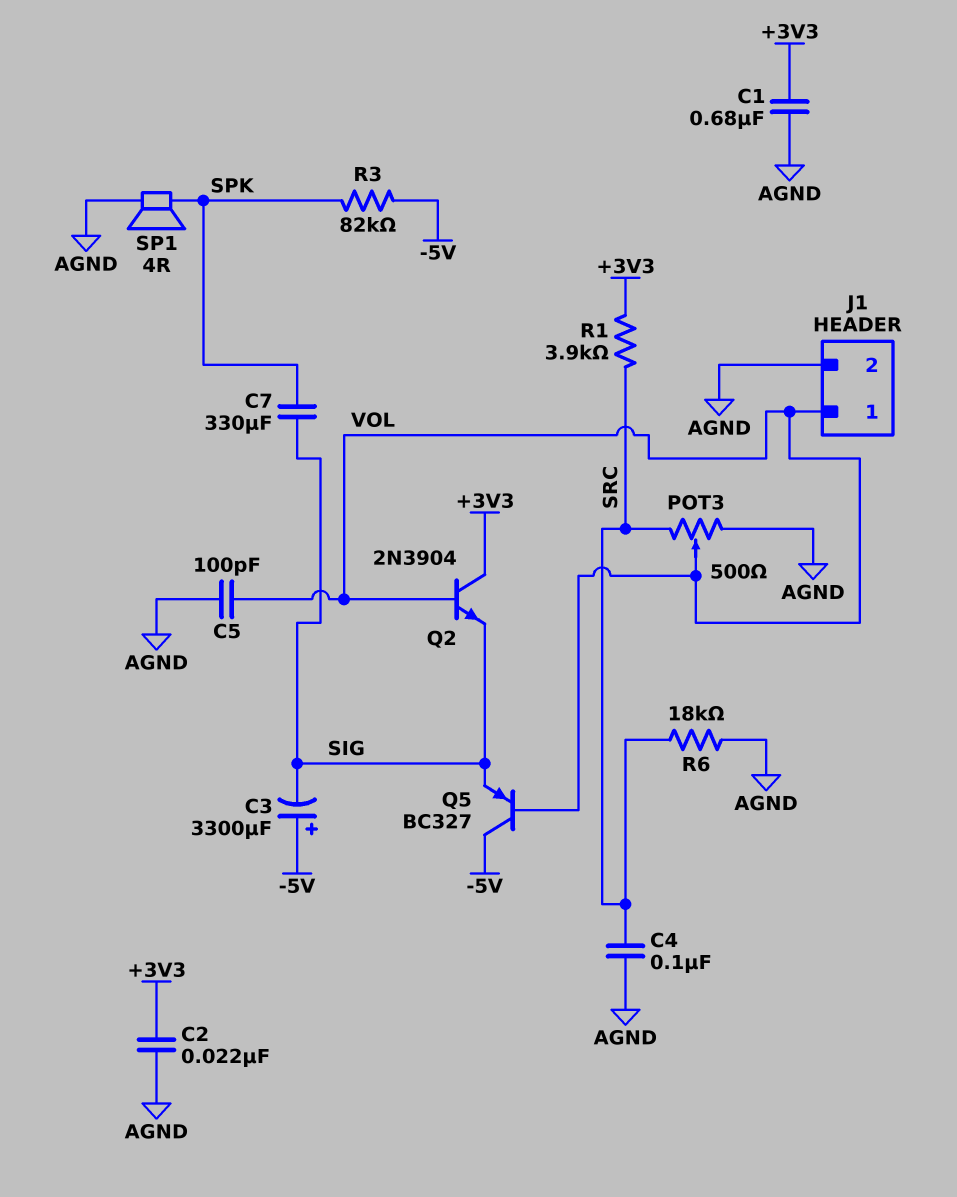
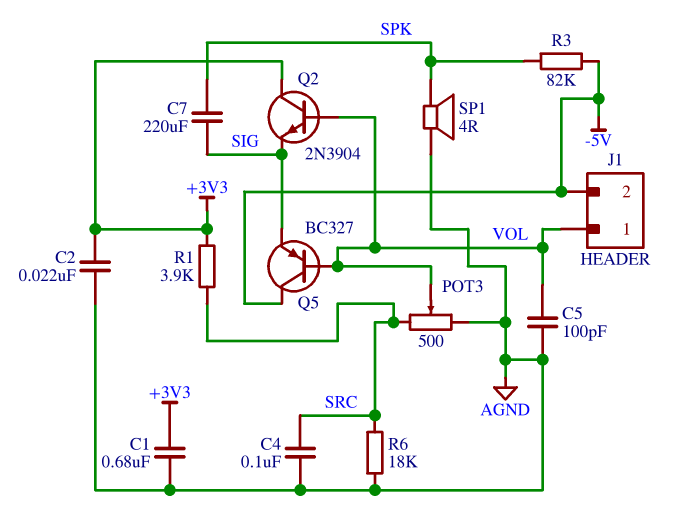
C3: 3300uF (plus -5V, minus SIG) -> none
C7: 330uF (SIG, SPK) -> 220uF (SIG, SPK)
J1 pin 2: AGND -> -5V

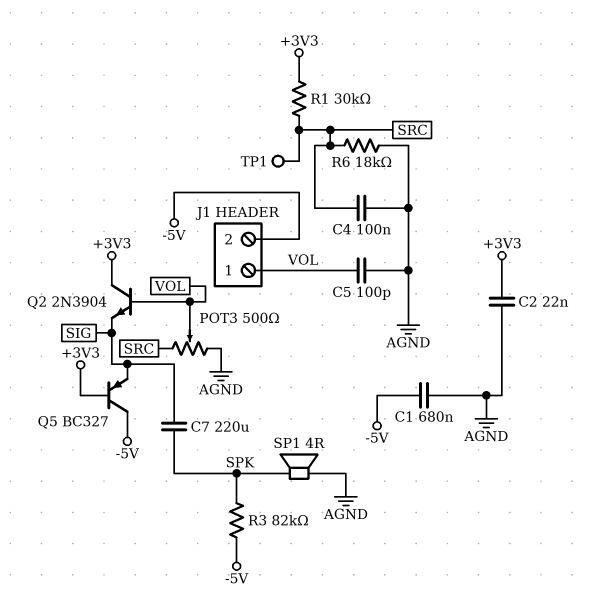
C1: 680nF (+3V3, AGND) -> 680nF (-5V, AGND)
Q5: PNP BC327 (B VOL, C -5V, E SIG) -> PNP BC327 (B +3V3, C -5V, E SIG)
R1: 3.9k (+3V3, SRC) -> 30k (+3V3, SRC)
TP1: none -> test point (SRC)

